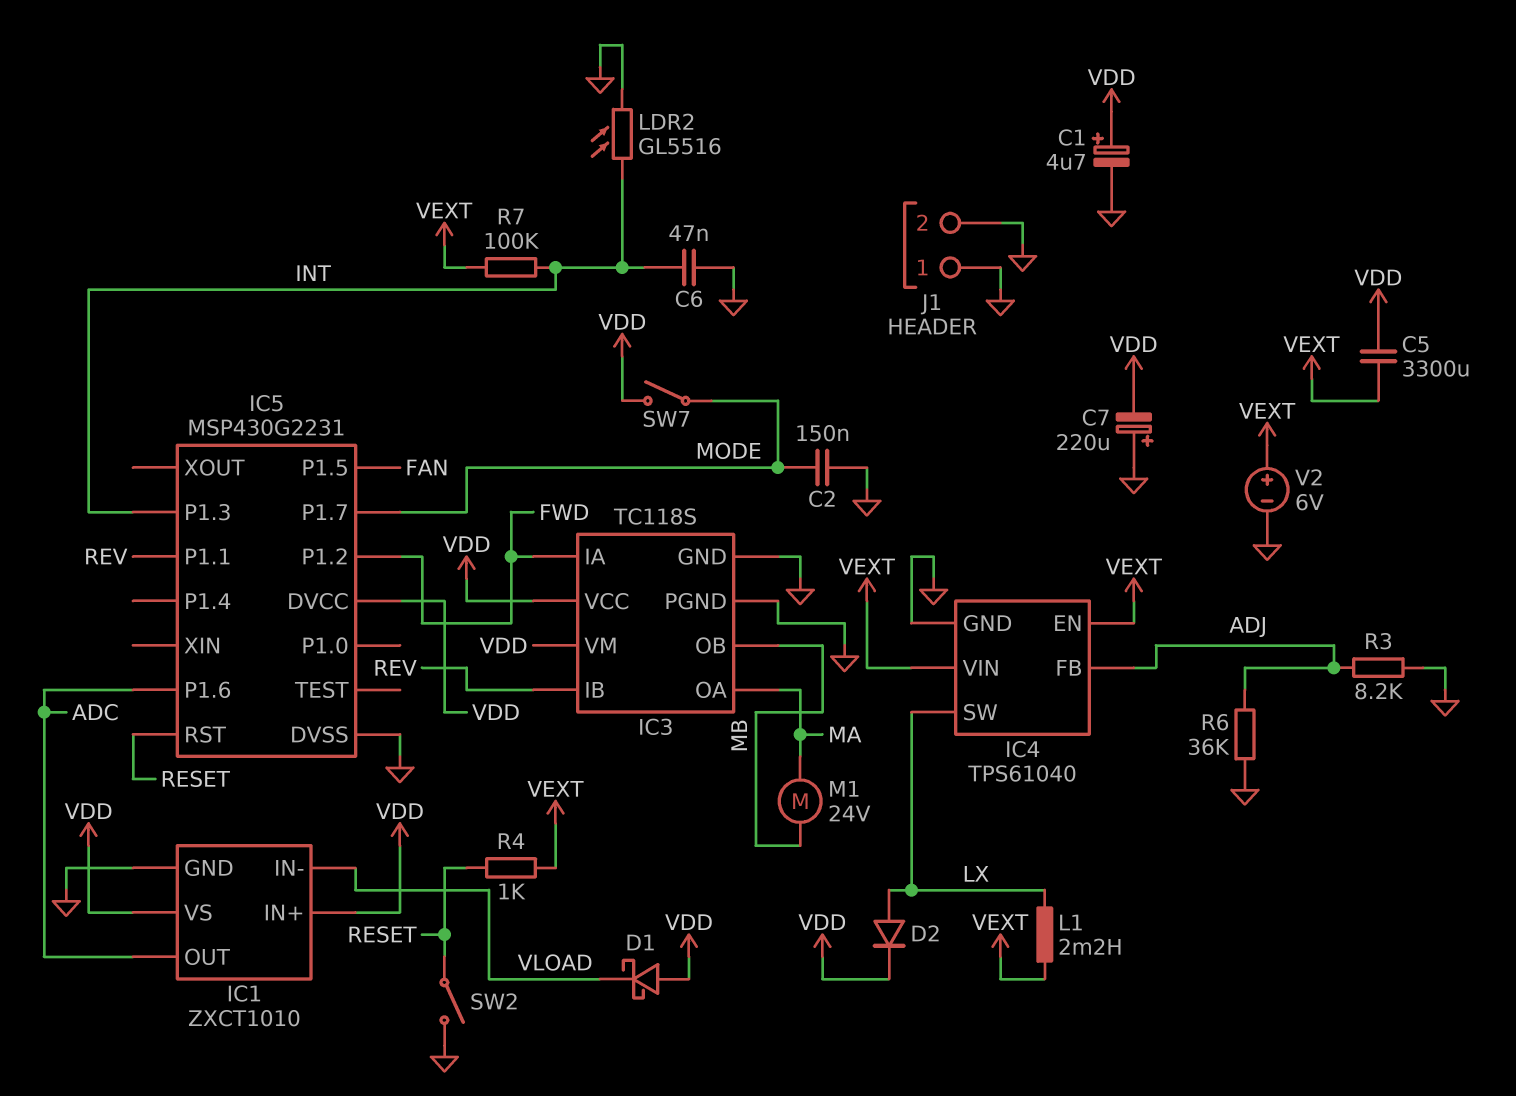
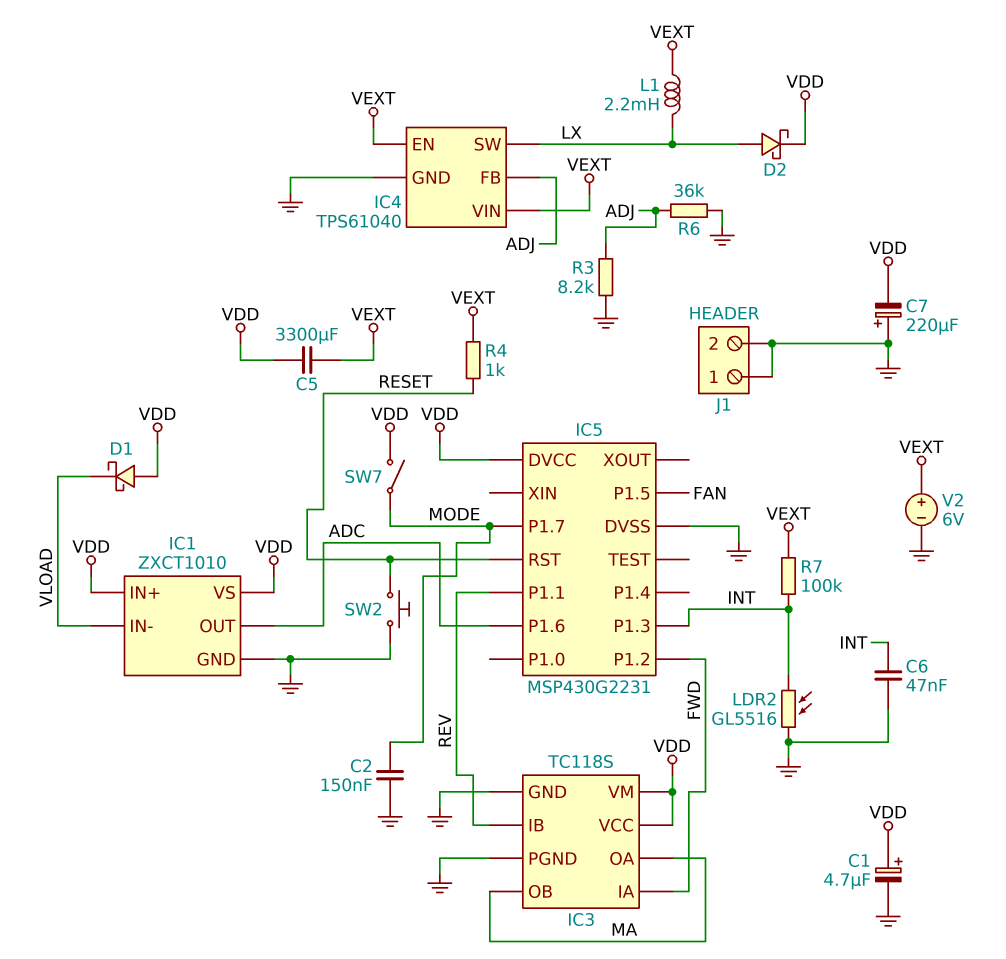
D2: diode (A LX, K VDD) -> schottky (A LX, K VDD)
IC3 pin OB: MB -> MA
M1: motor 24V (MA, MB) -> none
SW2: switch (GND, RESET) -> button (GND, RESET)

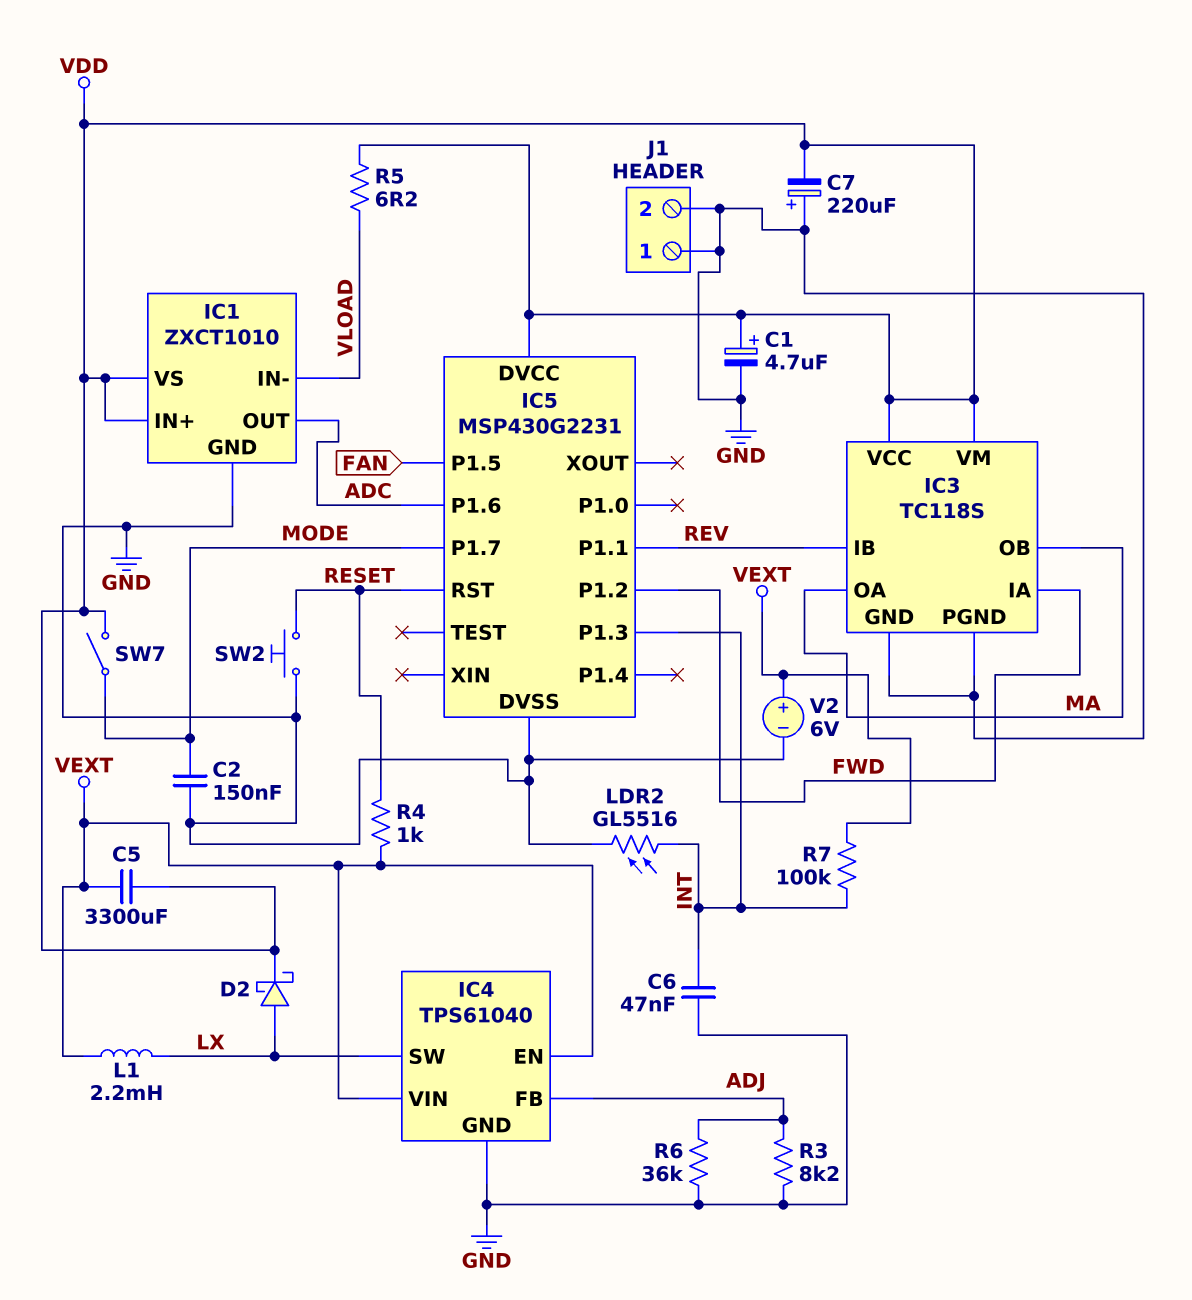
D1: schottky (A VDD, K VLOAD) -> none
R5: none -> 6.2 (VDD, VLOAD)

